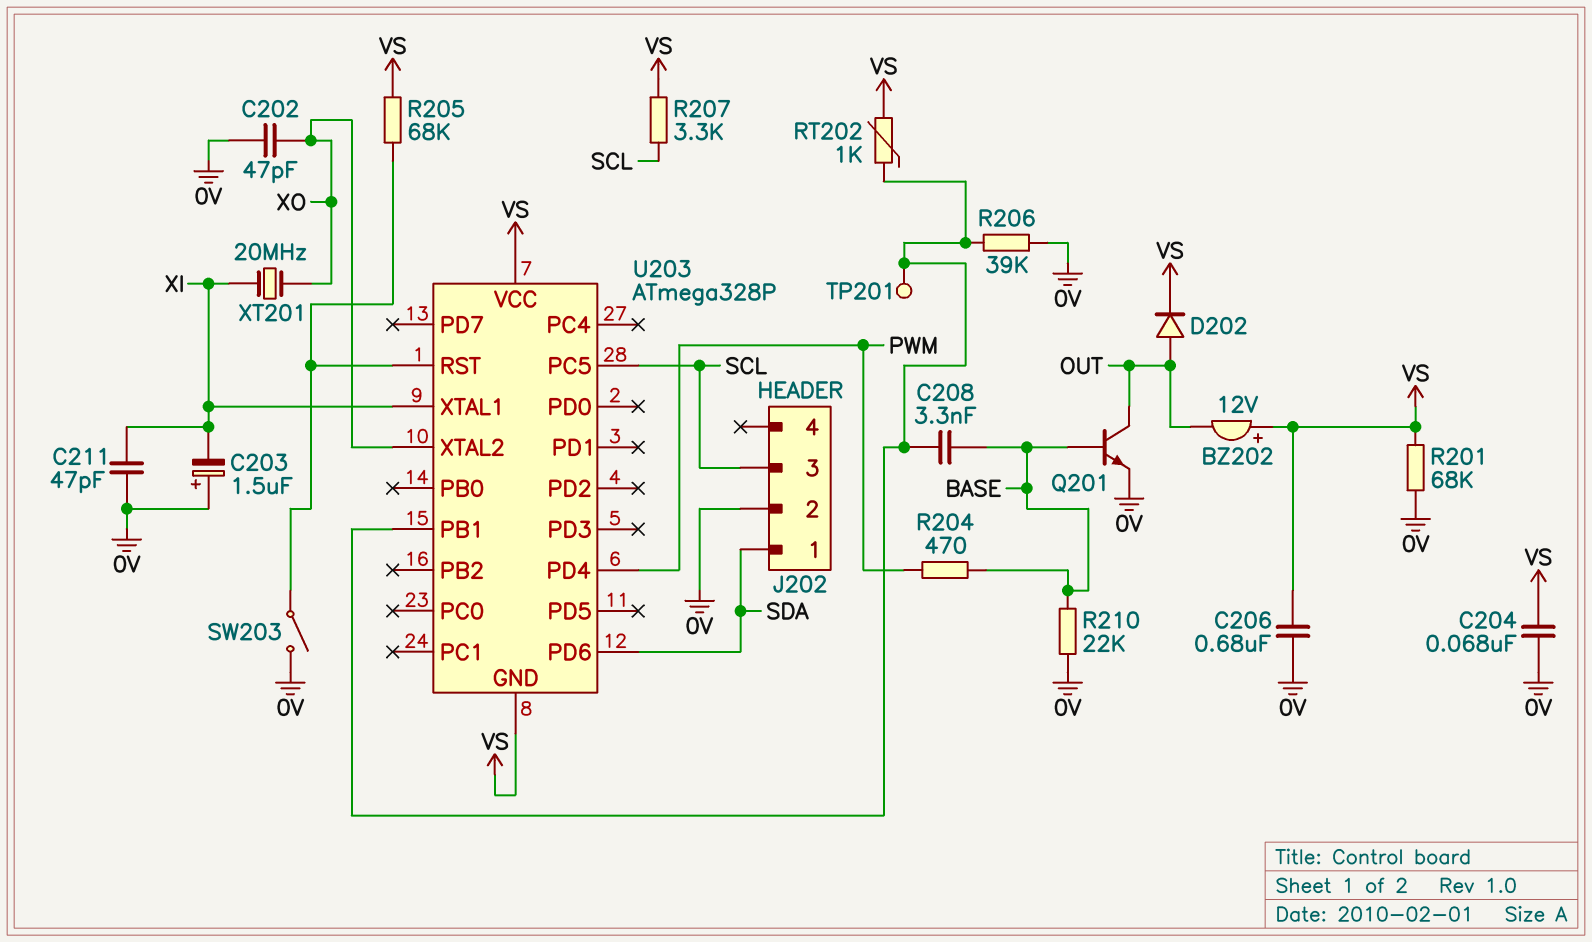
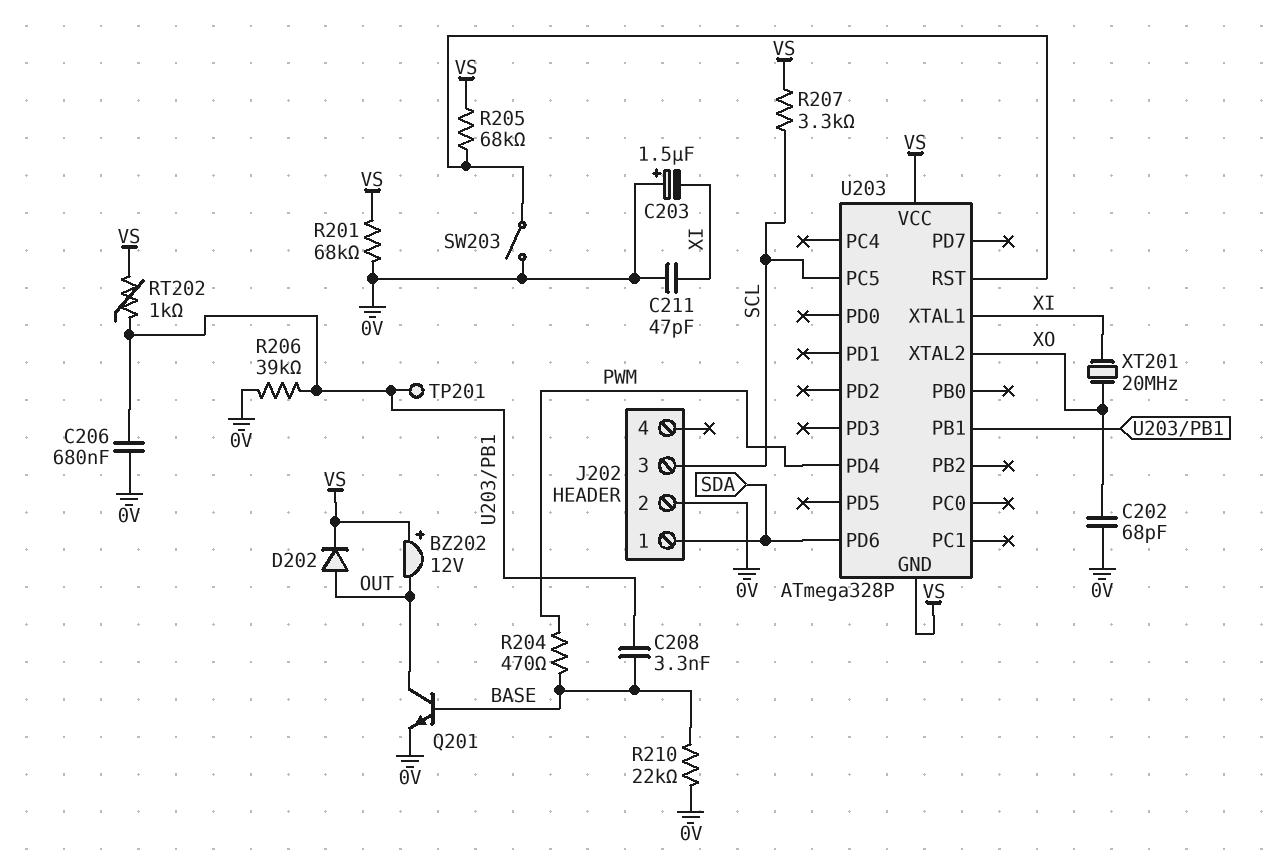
C202: 47pF (0V, XO) -> 68pF (0V, XO)
C204: 68nF (0V, VS) -> none
C206: 680nF (0V, VS) -> 680nF (0V, U203/PB1)

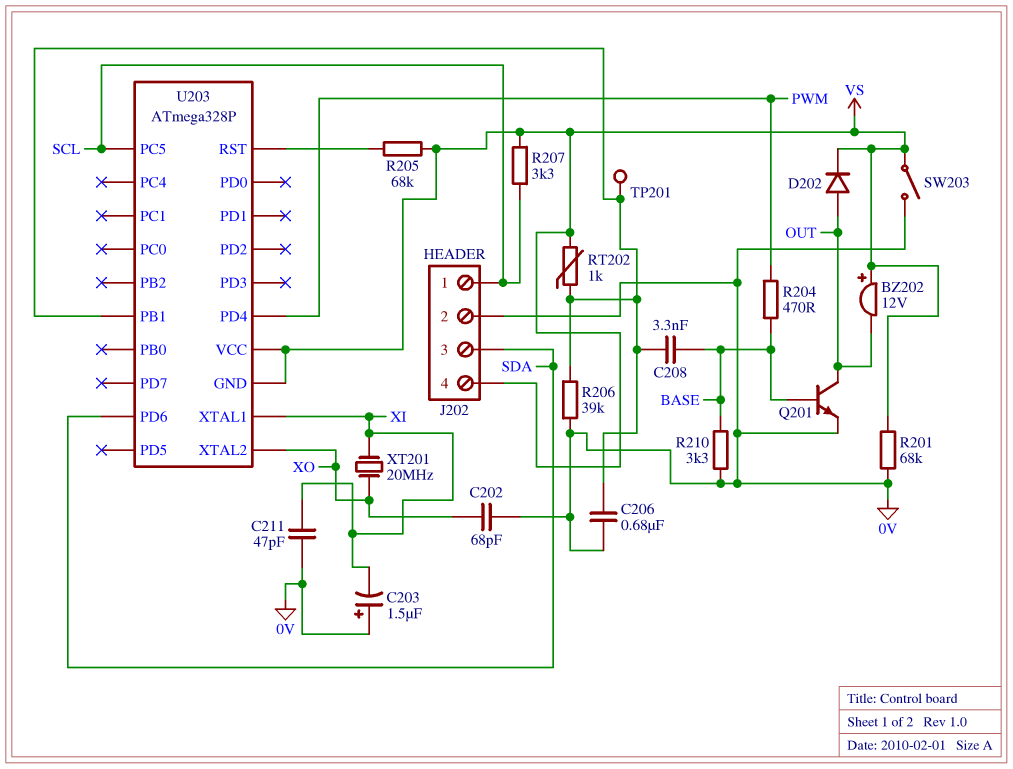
J202 pin 1: SDA -> SCL
J202 pin 3: SCL -> SDA
J202 pin 4: none -> VS
R210: 22k (0V, BASE) -> 3.3k (0V, BASE)
SW203: switch (0V, U203/RST) -> switch (0V, VS)

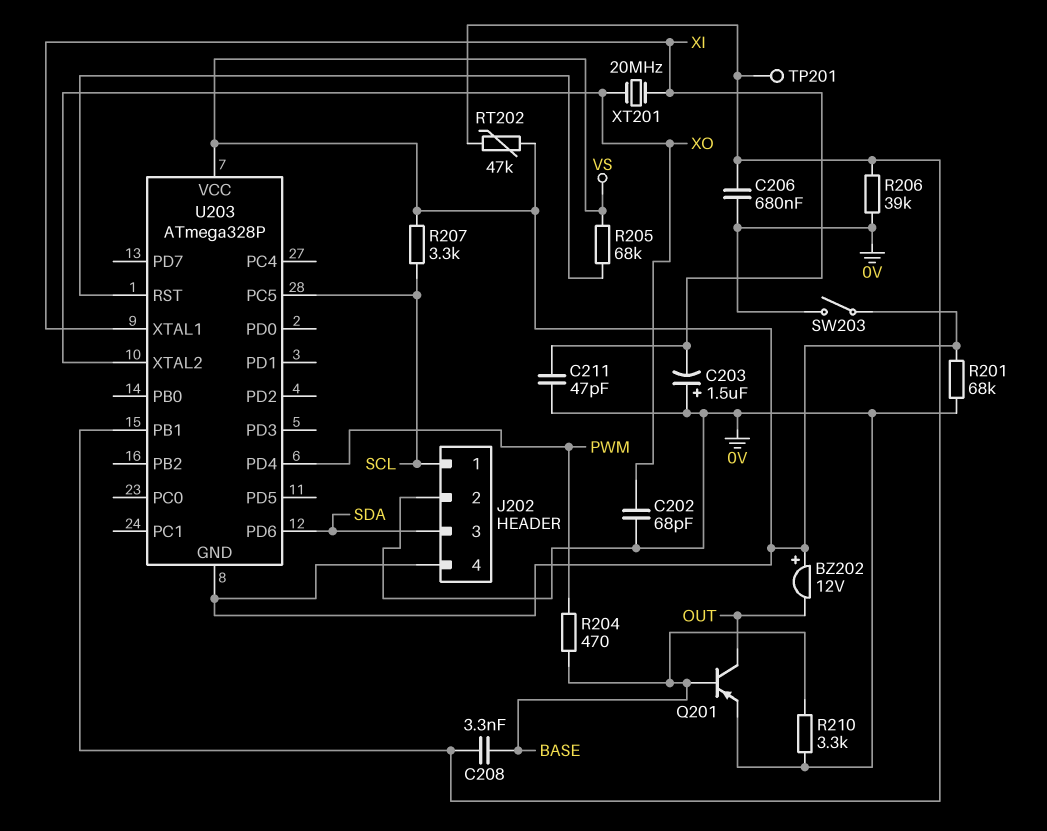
D202: diode (A OUT, K VS) -> none
Q201: NPN (B BASE, C OUT, E 0V) -> PNP (B BASE, C OUT, E 0V)
RT202: 1k (U203/PB1, VS) -> 47k (U203/PB1, VS)

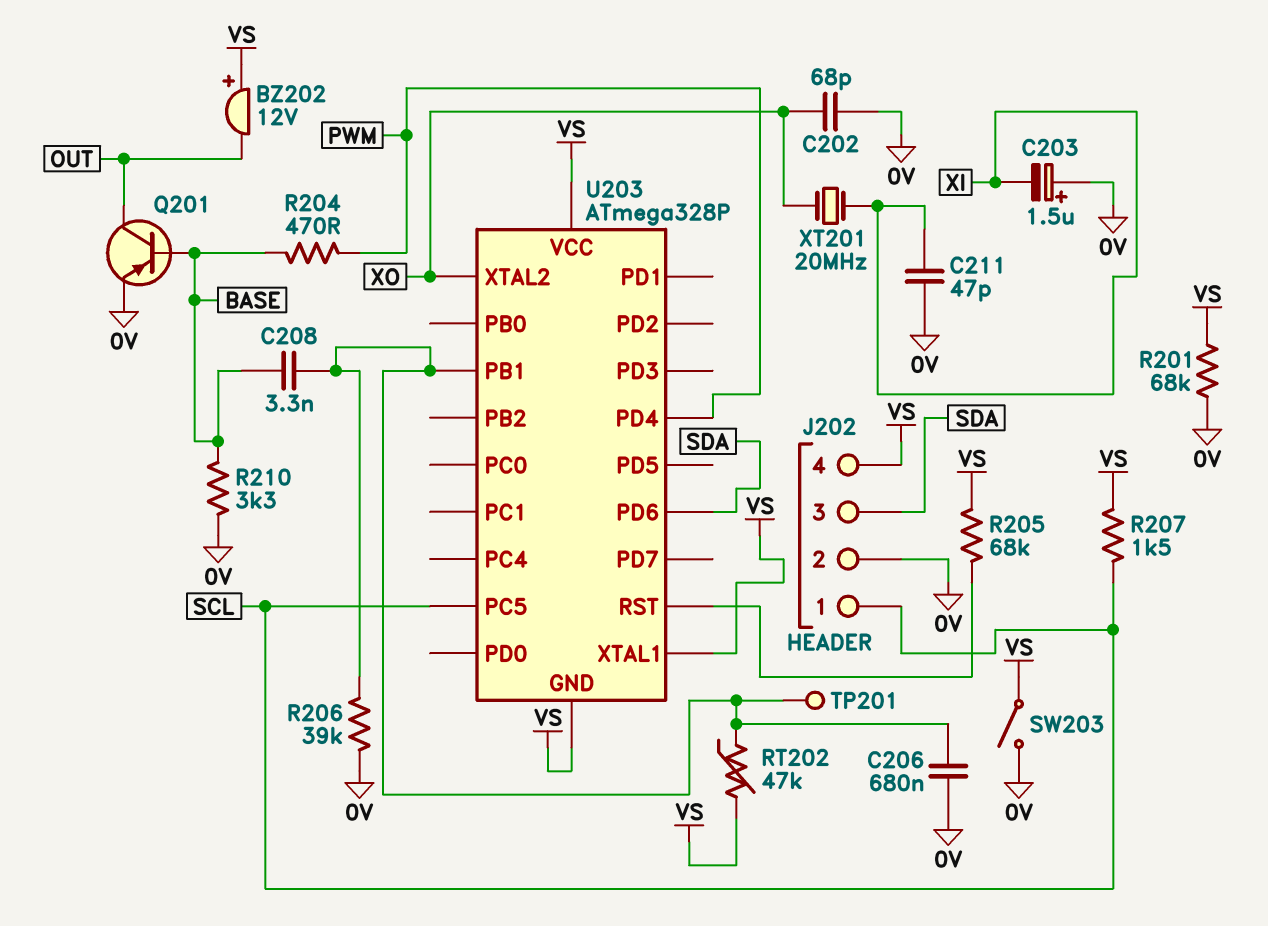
R207: 3.3k (SCL, VS) -> 1.5k (SCL, VS)
U203 pin XTAL1: XI -> VS

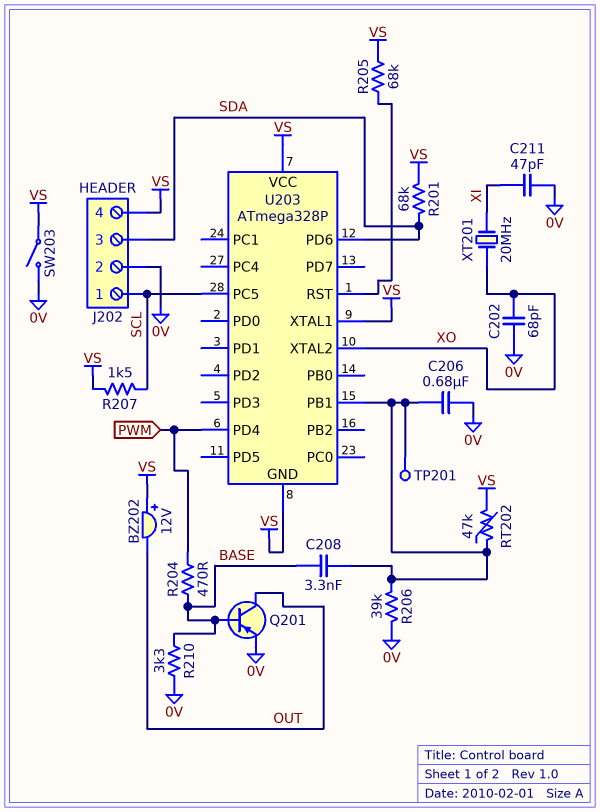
C203: 1.5uF (plus 0V, minus XI) -> none
R201: 68k (0V, VS) -> 68k (SDA, VS)

